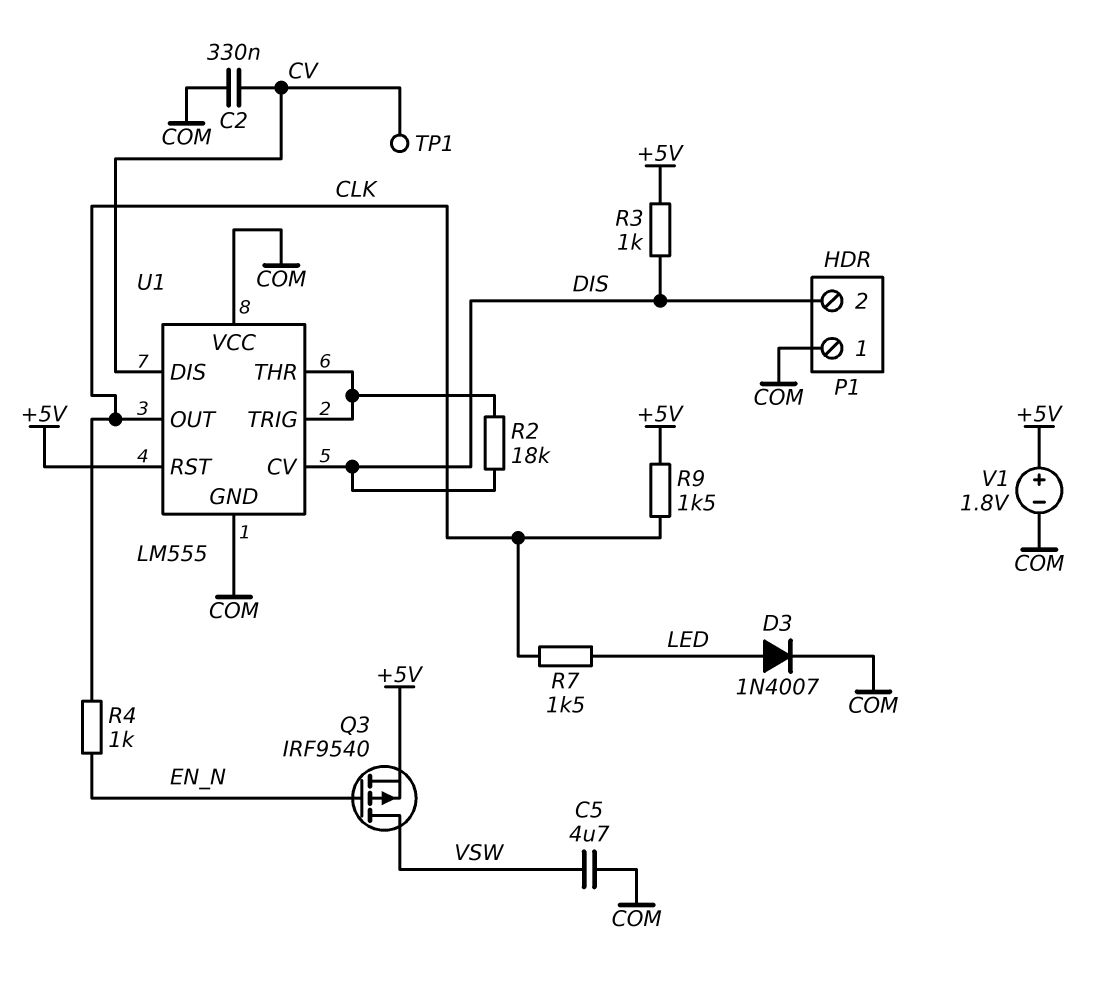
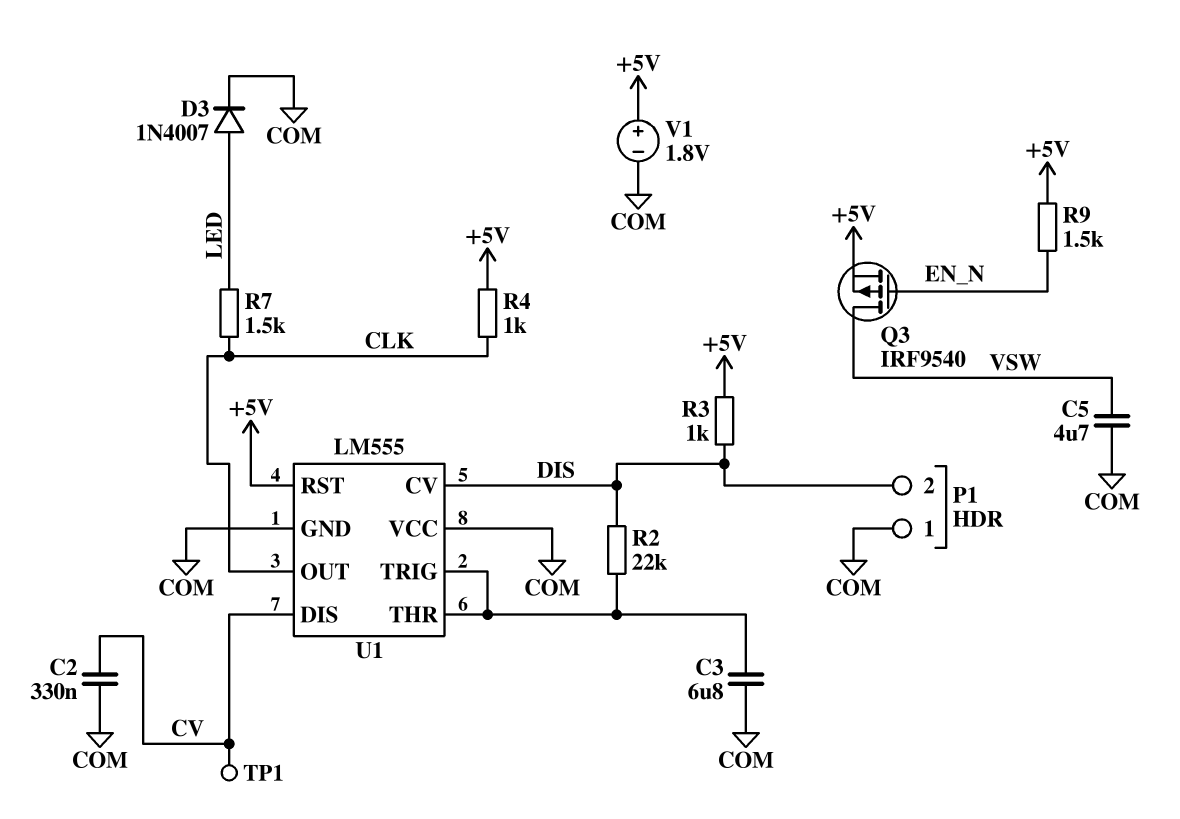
C3: none -> 6.8uF (COM, U1/THR)
R2: 18k (DIS, U1/THR) -> 22k (DIS, U1/THR)
R4: 1k (CLK, EN_N) -> 1k (+5V, CLK)
R9: 1.5k (+5V, CLK) -> 1.5k (+5V, EN_N)

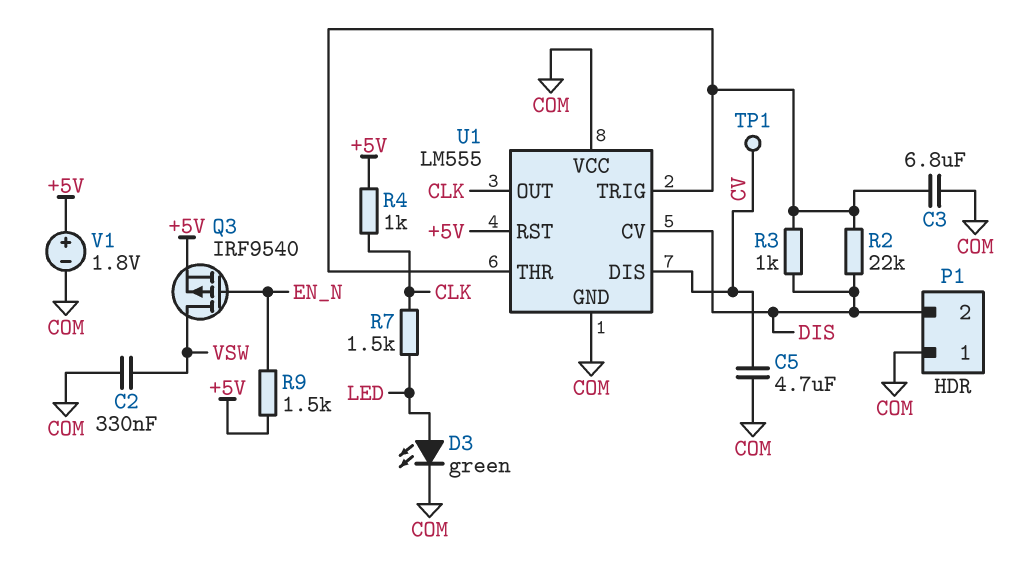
C2: 330nF (COM, CV) -> 330nF (COM, VSW)
C5: 4.7uF (COM, VSW) -> 4.7uF (COM, CV)
D3: diode 1N4007 (A LED, K COM) -> LED green (A LED, K COM)
R3: 1k (+5V, DIS) -> 1k (DIS, U1/THR)

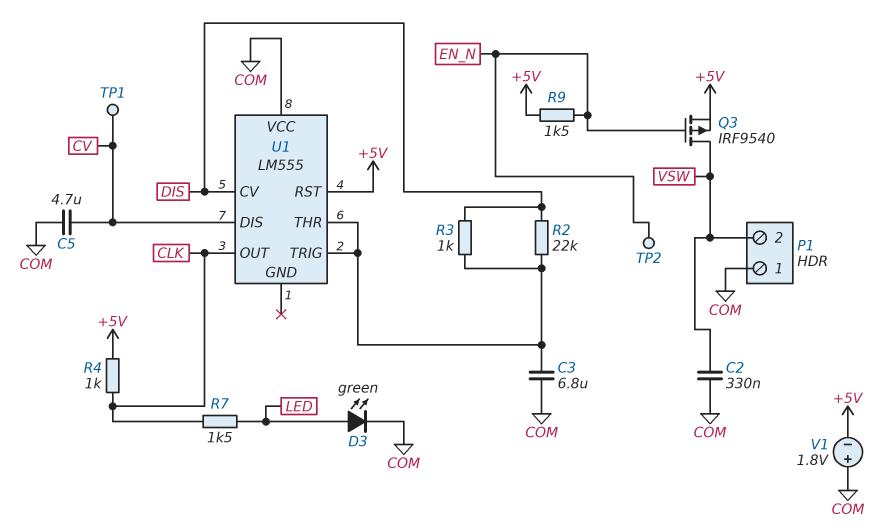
P1 pin 2: DIS -> VSW
TP2: none -> test point (EN_N)
U1 pin GND: COM -> none
V1: 1.8V (plus +5V, minus COM) -> 1.8V (plus COM, minus +5V)

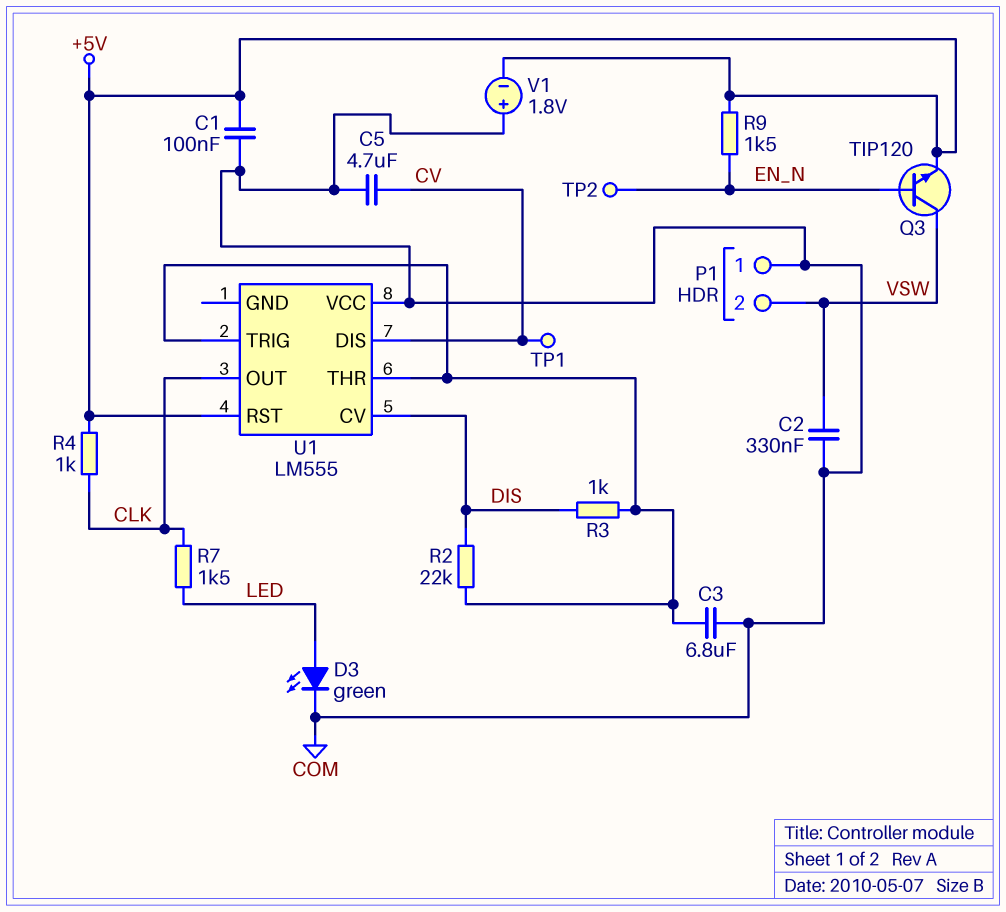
C1: none -> 100nF (+5V, COM)
Q3: PMOS IRF9540 (G EN_N, D VSW, S +5V) -> NPN TIP120 (B EN_N, C VSW, E +5V)

